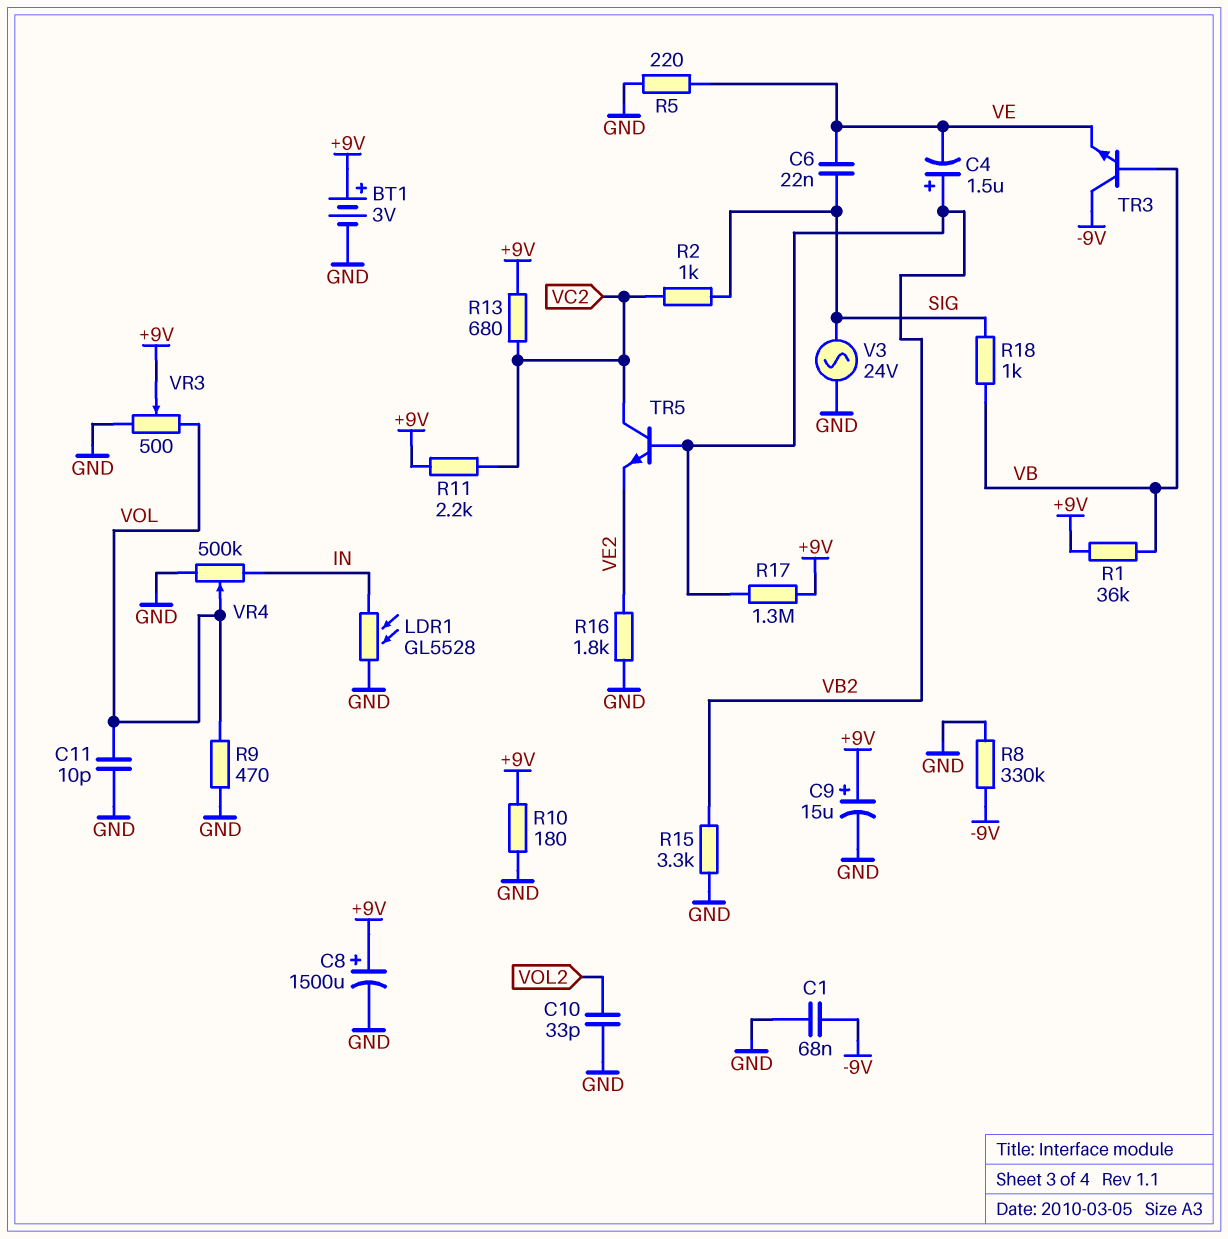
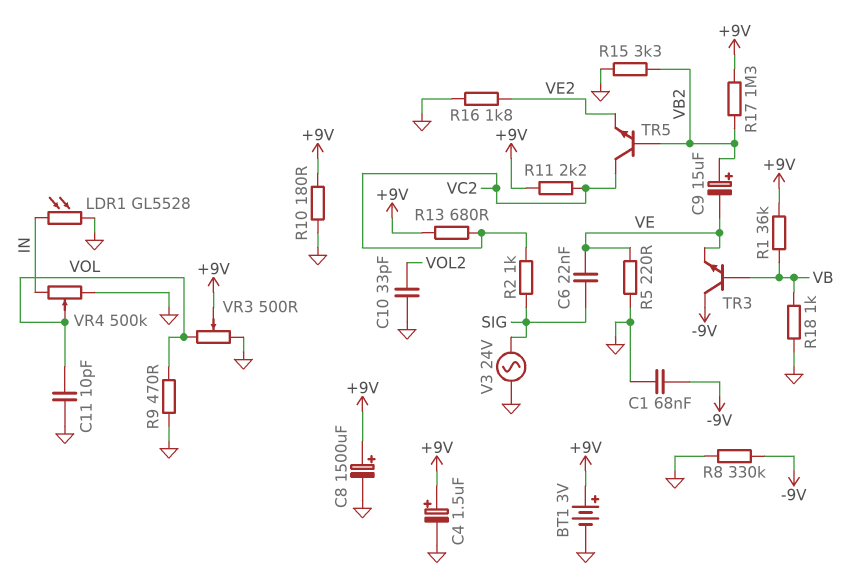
C4: 1.5uF (plus VB2, minus VE) -> 1.5uF (plus +9V, minus GND)
C9: 15uF (plus +9V, minus GND) -> 15uF (plus VB2, minus VE)
R18: 1k (SIG, VB) -> 1k (GND, VB)

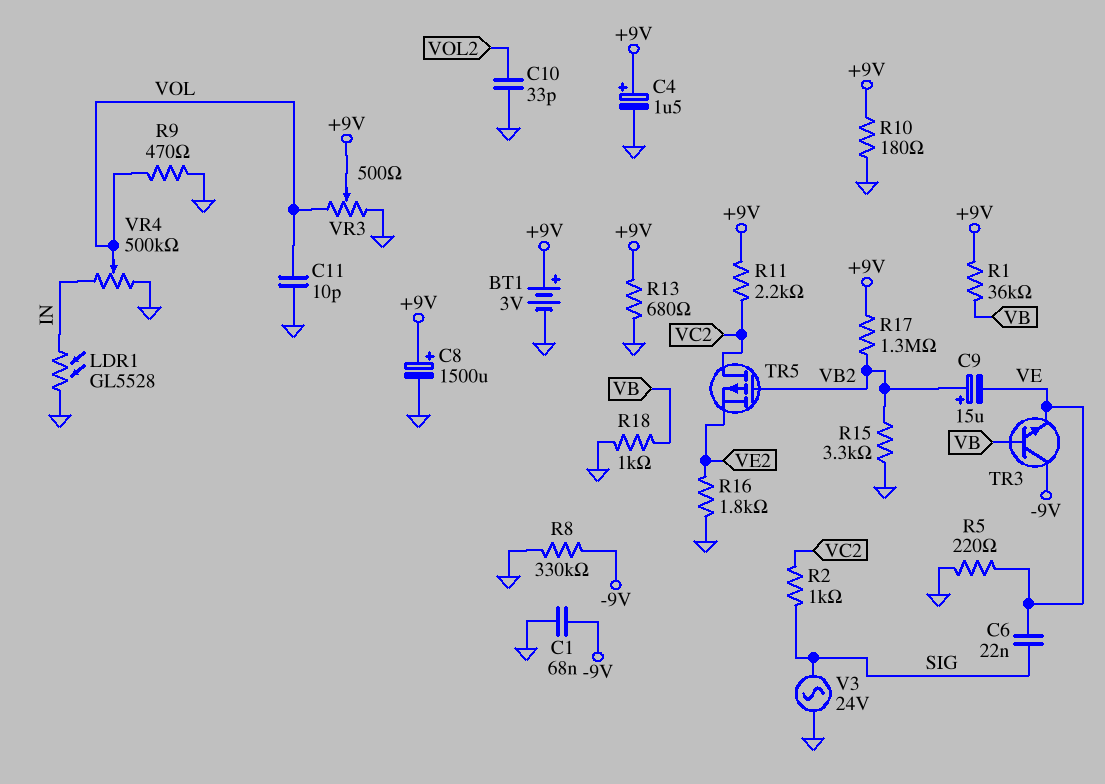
R13: 680 (+9V, VC2) -> 680 (+9V, GND)
TR5: NPN (B VB2, C VC2, E VE2) -> PMOS (G VB2, D VC2, S VE2)

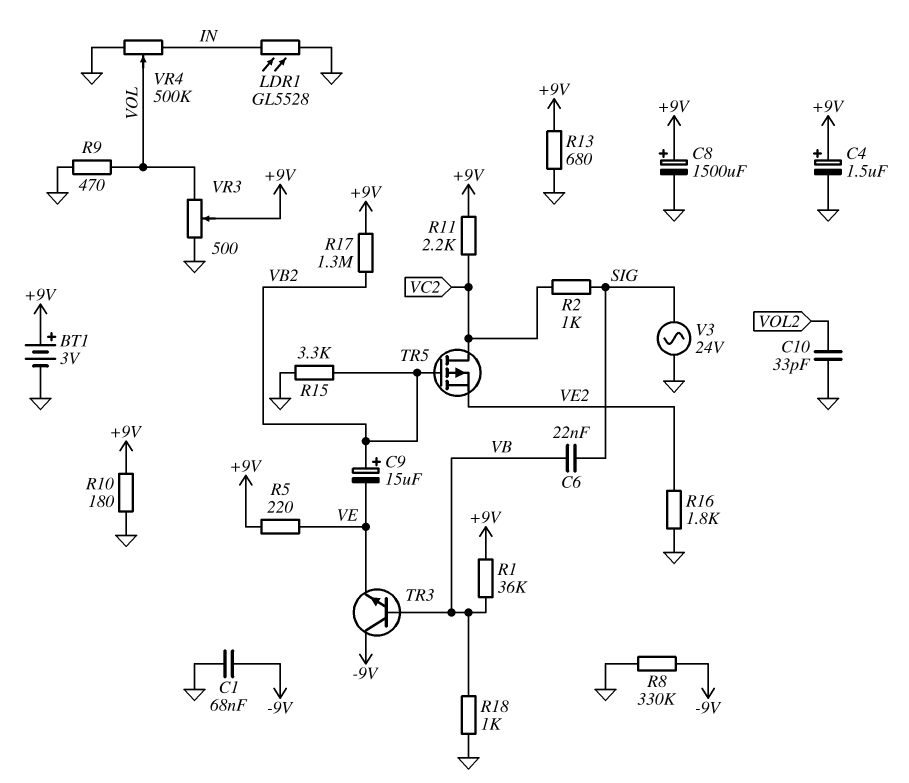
C6: 22nF (SIG, VE) -> 22nF (SIG, VB)
C11: 10pF (GND, VOL) -> none
R5: 220 (GND, VE) -> 220 (+9V, VE)

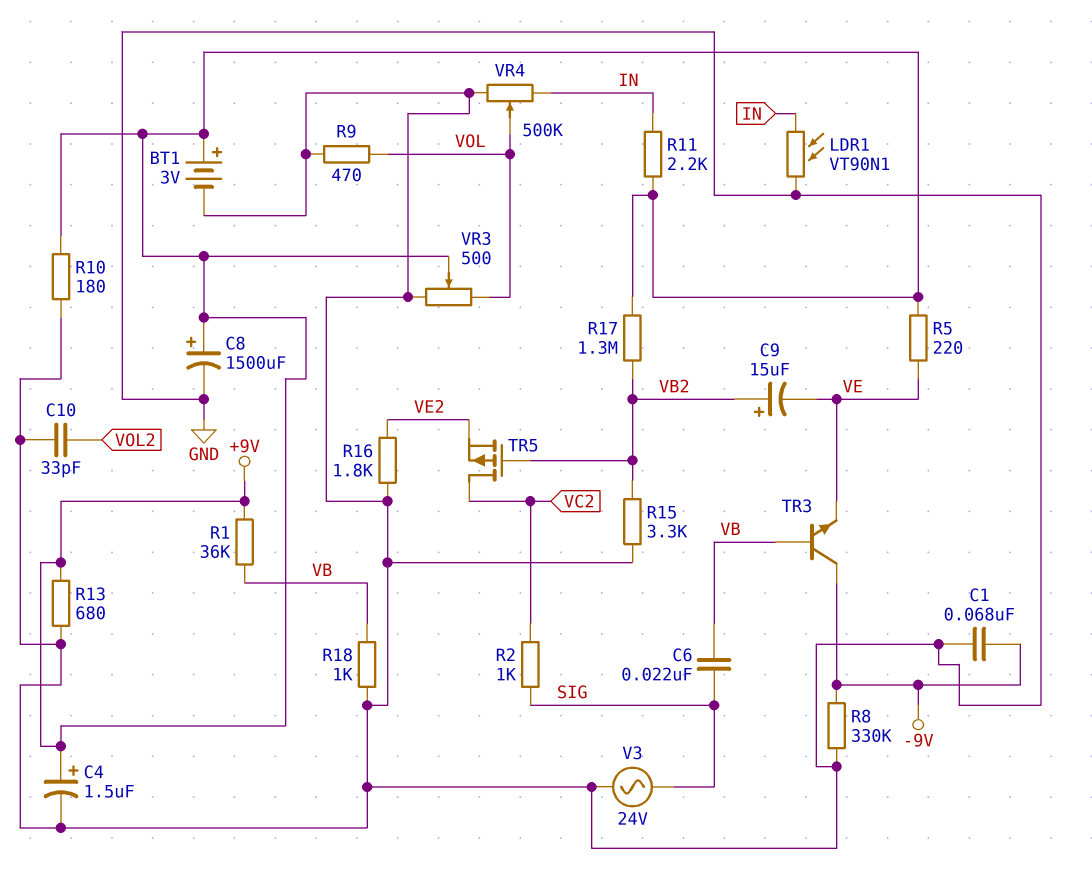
LDR1: GL5528 (GND, IN) -> VT90N1 (GND, IN)
R11: 2.2k (+9V, VC2) -> 2.2k (+9V, IN)

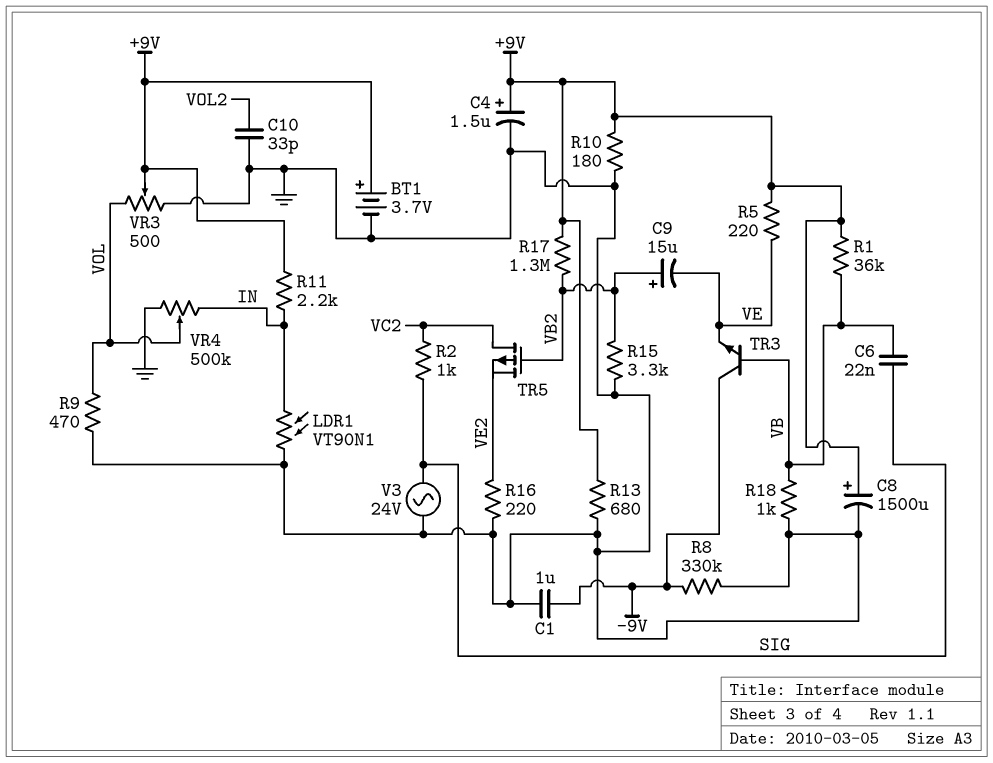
BT1: 3V (plus +9V, minus GND) -> 3.7V (plus +9V, minus GND)
C1: 68nF (-9V, GND) -> 1uF (-9V, GND)
R16: 1.8k (GND, VE2) -> 220 (GND, VE2)

